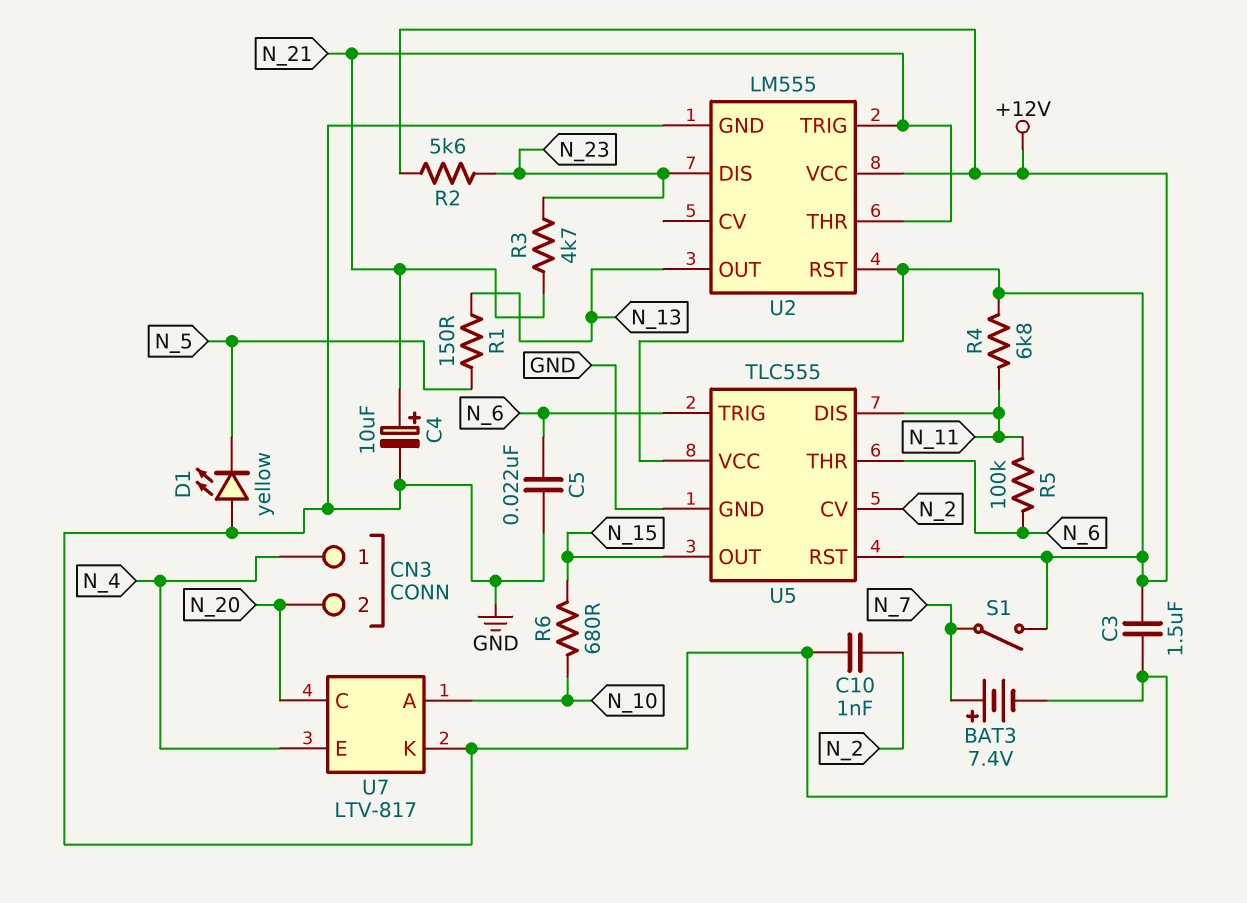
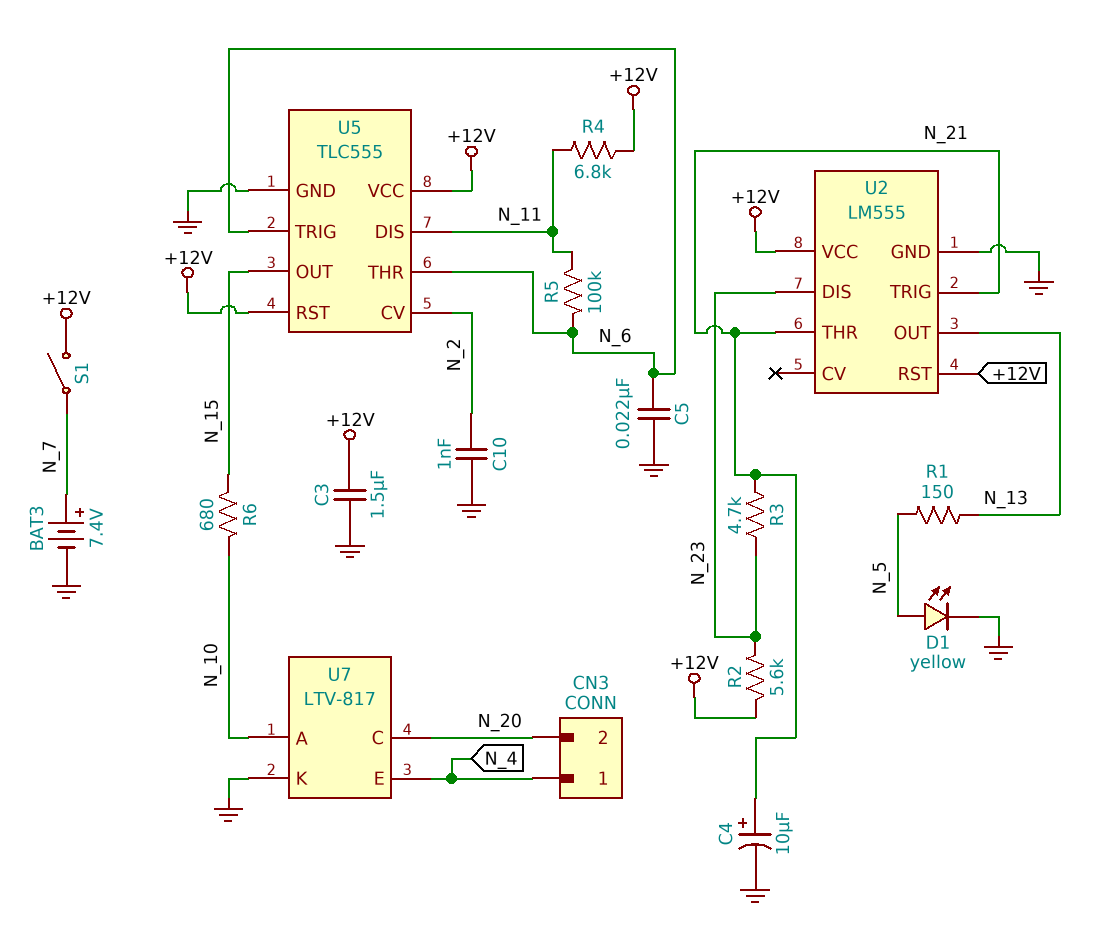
D1: LED yellow (A GND, K N_5) -> LED yellow (A N_5, K GND)

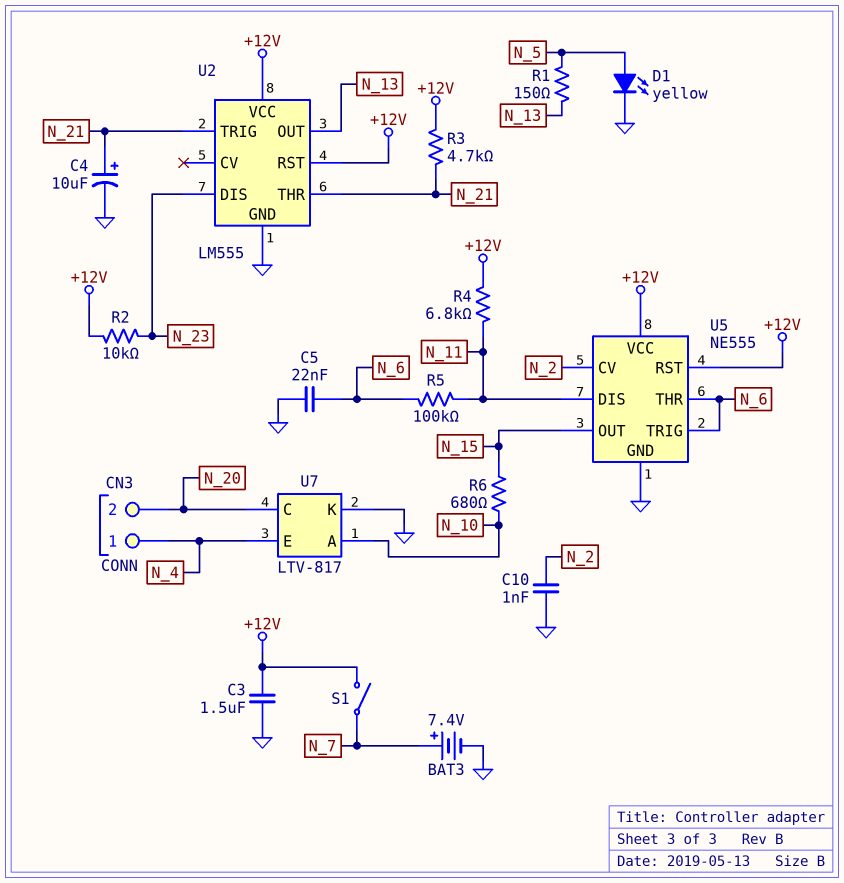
R2: 5.6k (+12V, N_23) -> 10k (+12V, N_23)
R3: 4.7k (N_21, N_23) -> 4.7k (+12V, N_21)
U5: TLC555 -> NE555

